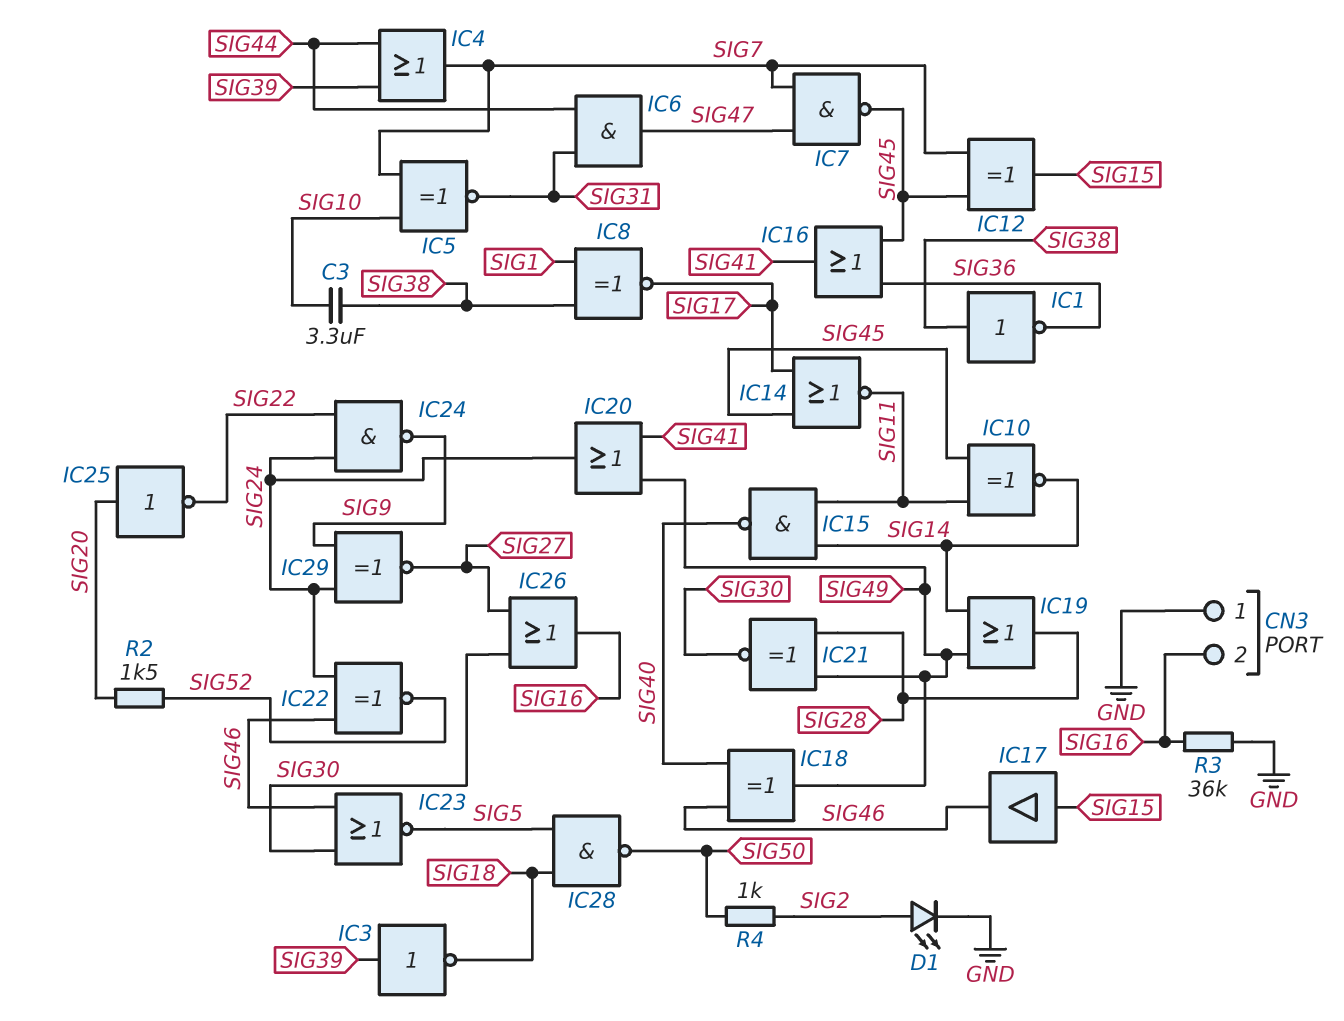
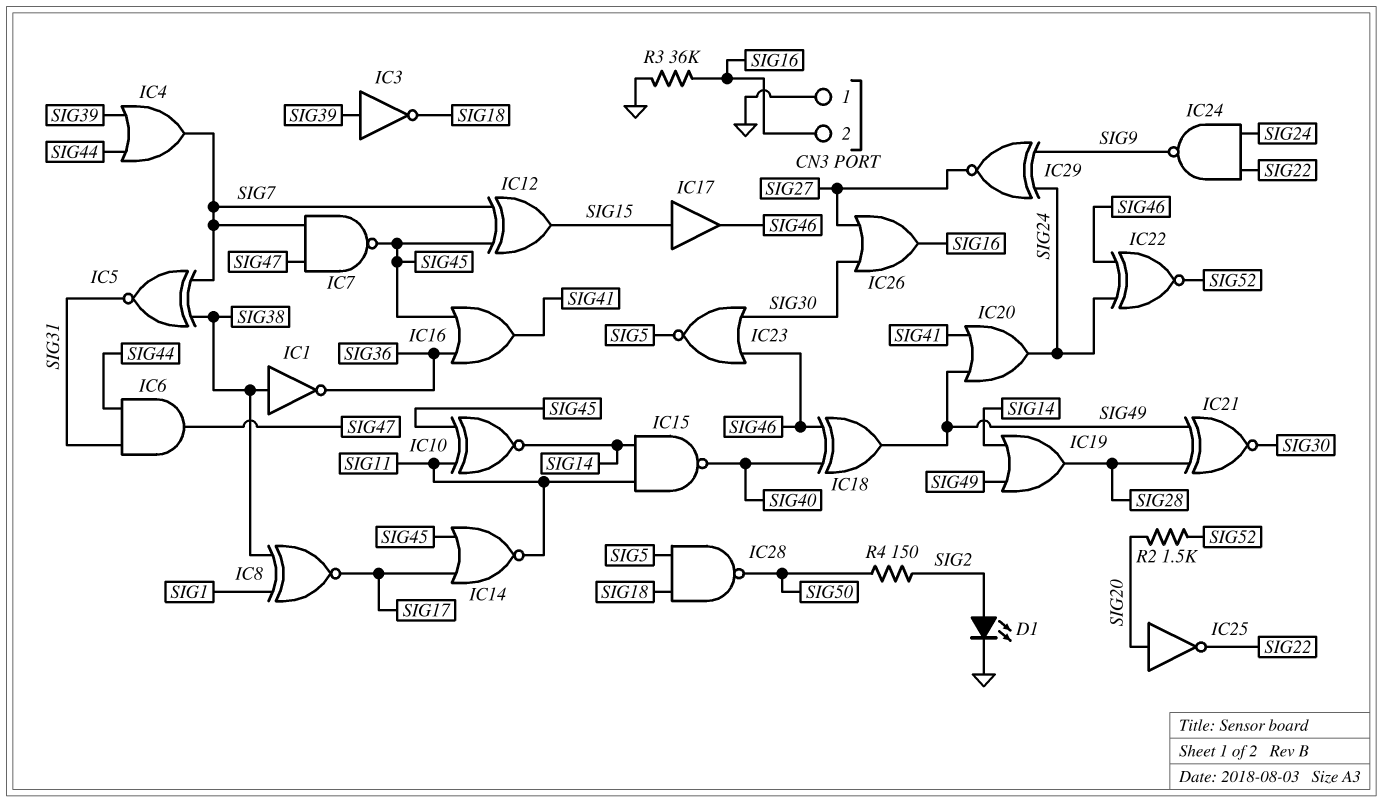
C3: 3.3uF (SIG10, SIG38) -> none
IC5: XNOR (in SIG7, in SIG10, out SIG31) -> XNOR (in SIG7, in SIG38, out SIG31)
R4: 1k (SIG2, SIG50) -> 150 (SIG2, SIG50)

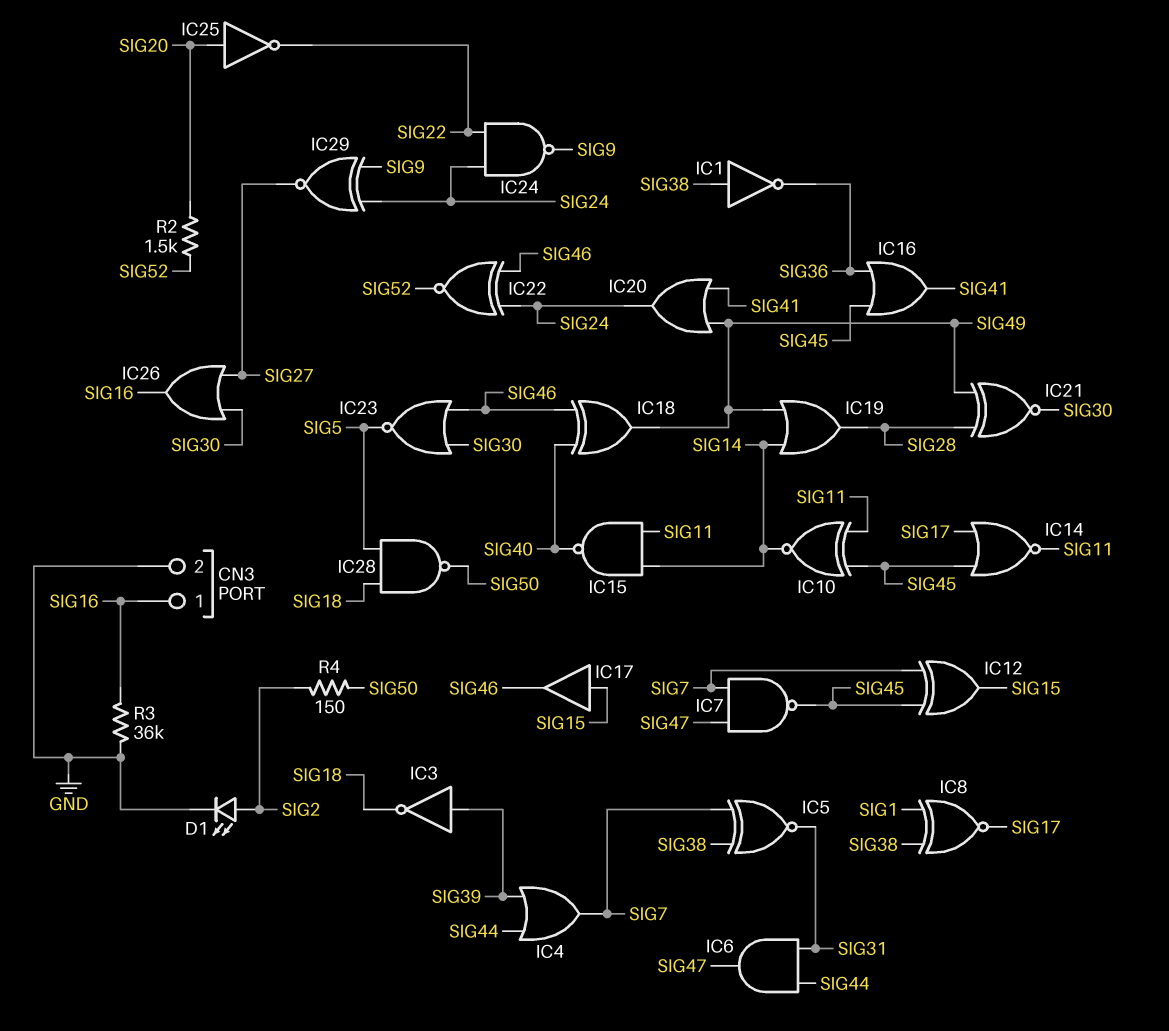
CN3 pin 1: GND -> SIG16
CN3 pin 2: SIG16 -> GND

